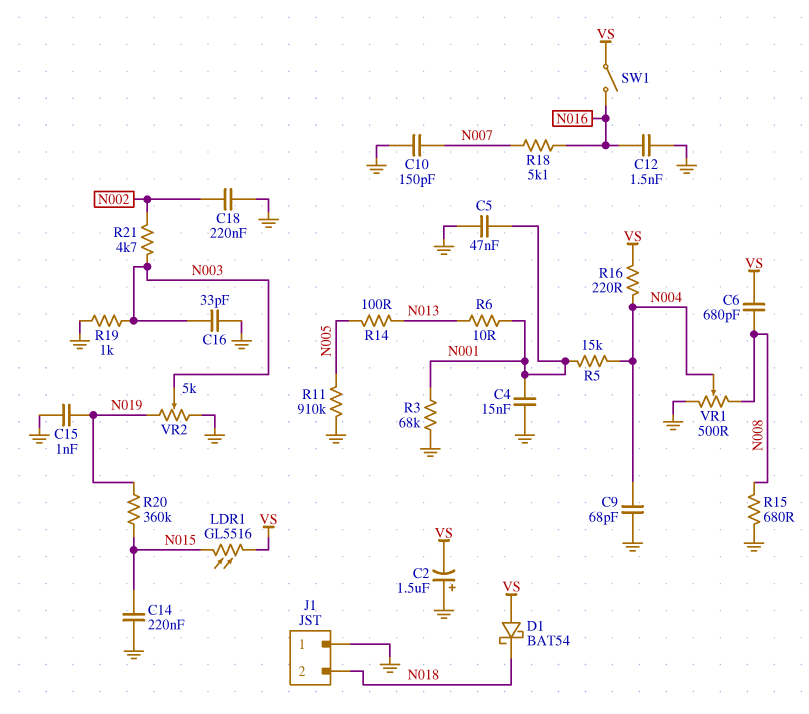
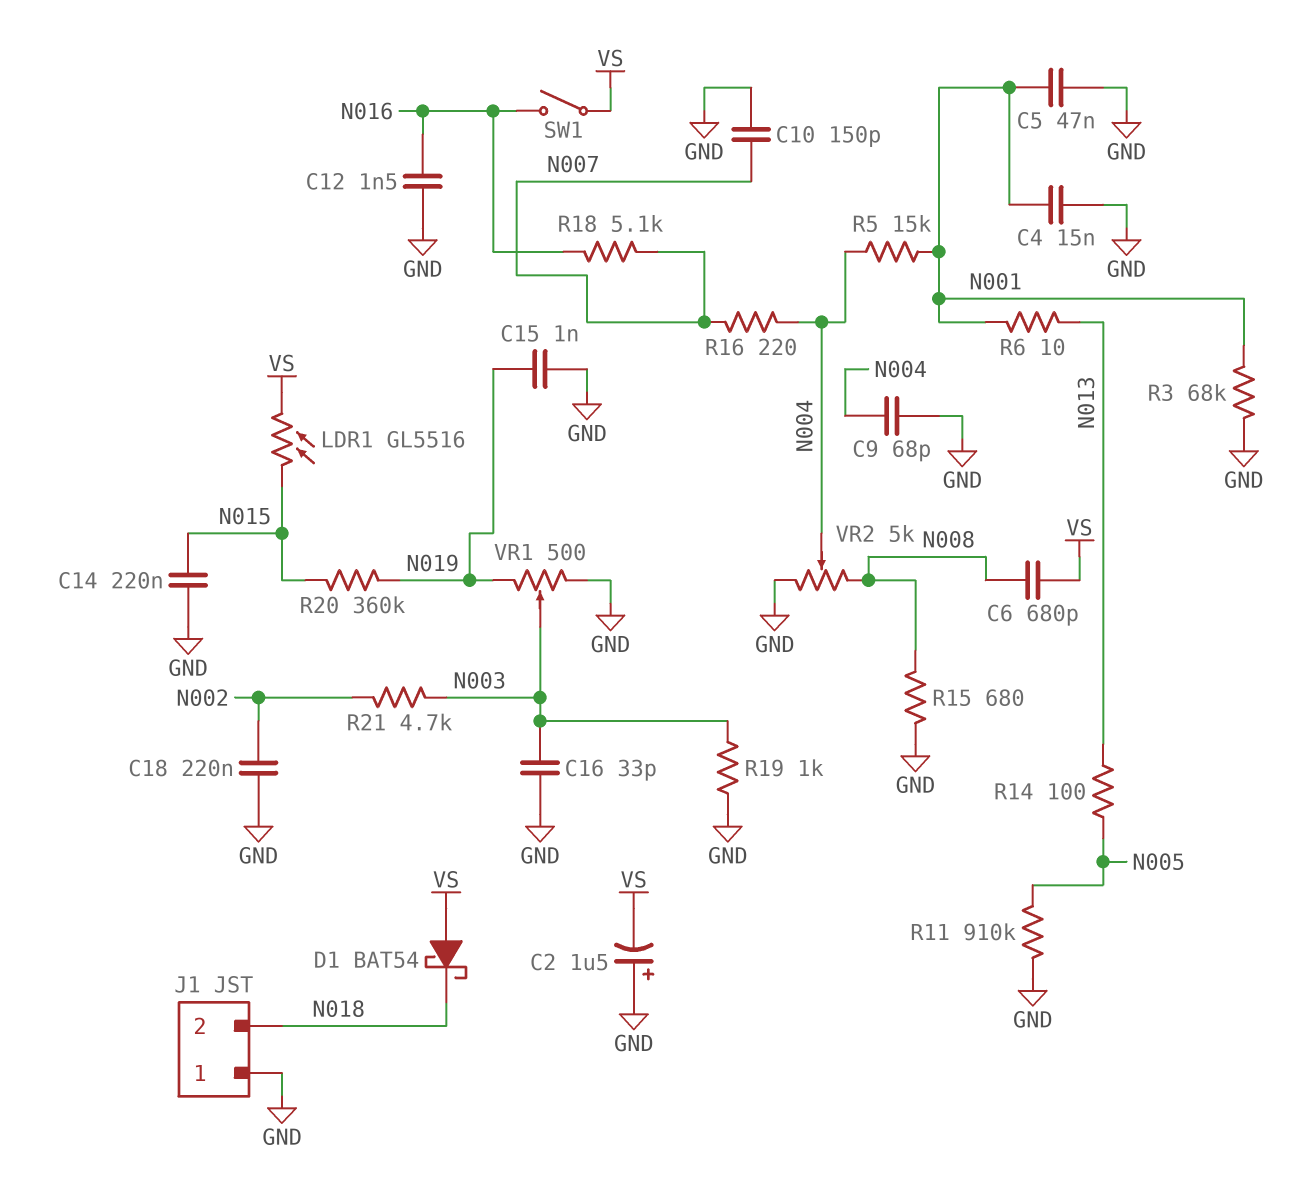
R16: 220 (N004, VS) -> 220 (N004, N007)
VR1: 500 (GND, N008, wiper N004) -> 500 (GND, N019, wiper N003)
VR2: 5k (GND, N019, wiper N003) -> 5k (GND, N008, wiper N004)

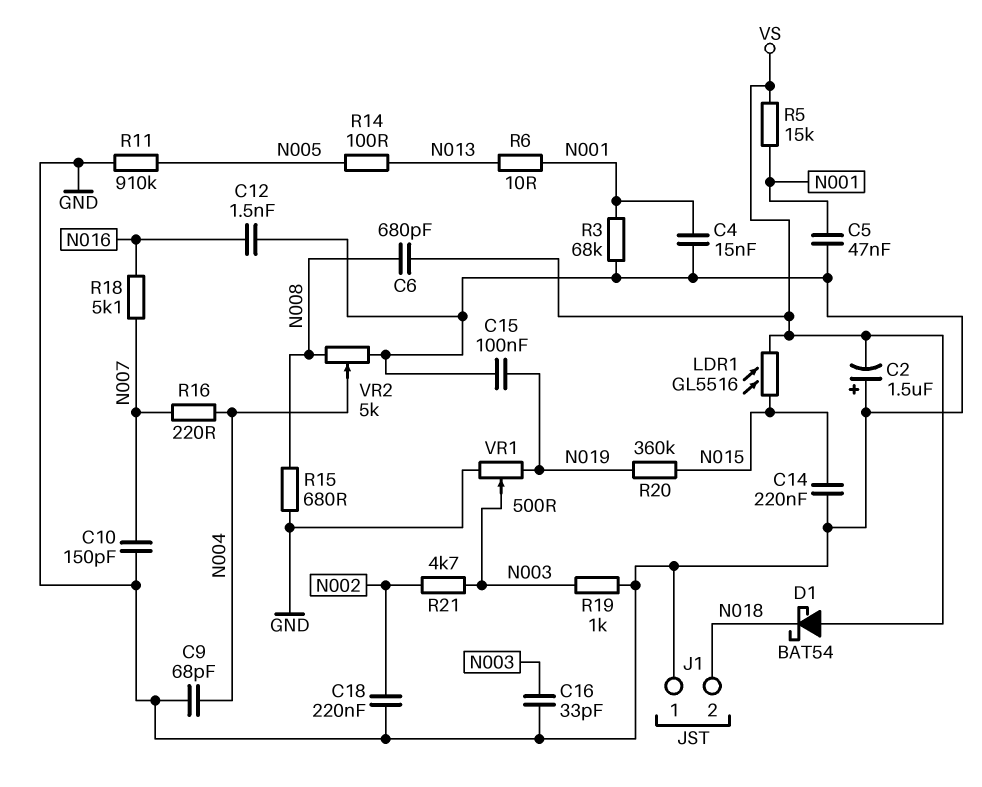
C15: 1nF (GND, N019) -> 100nF (GND, N019)
R5: 15k (N001, N004) -> 15k (N001, VS)
SW1: switch (N016, VS) -> none

